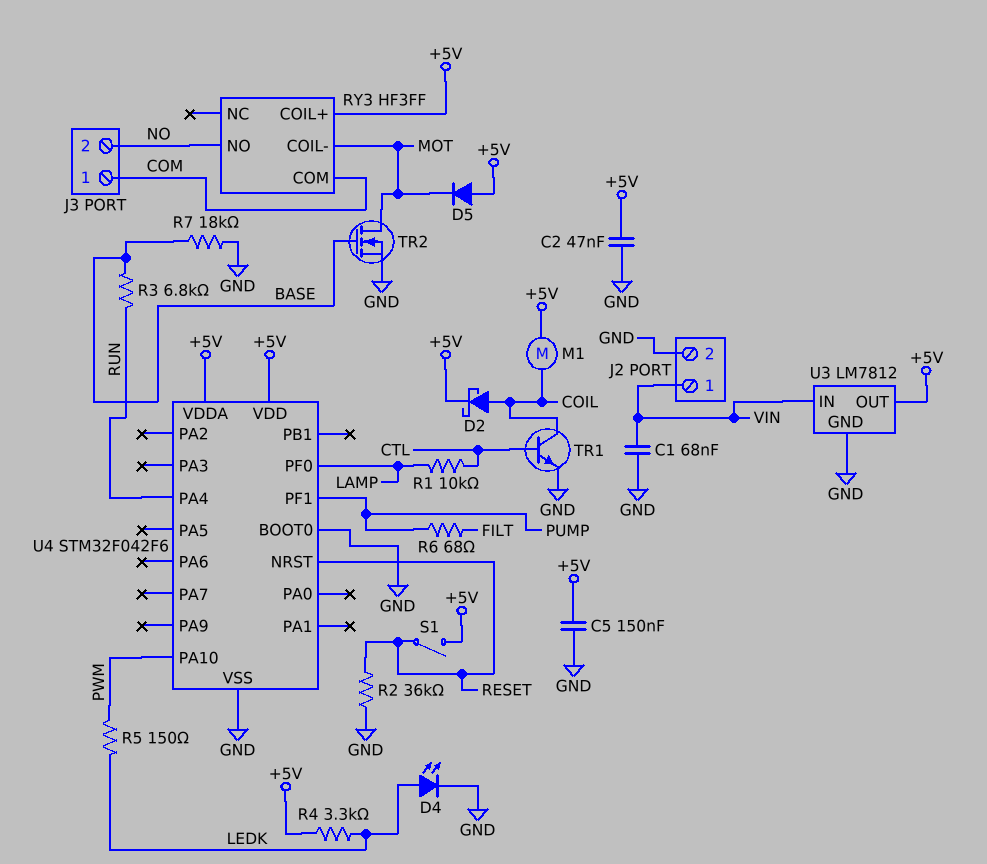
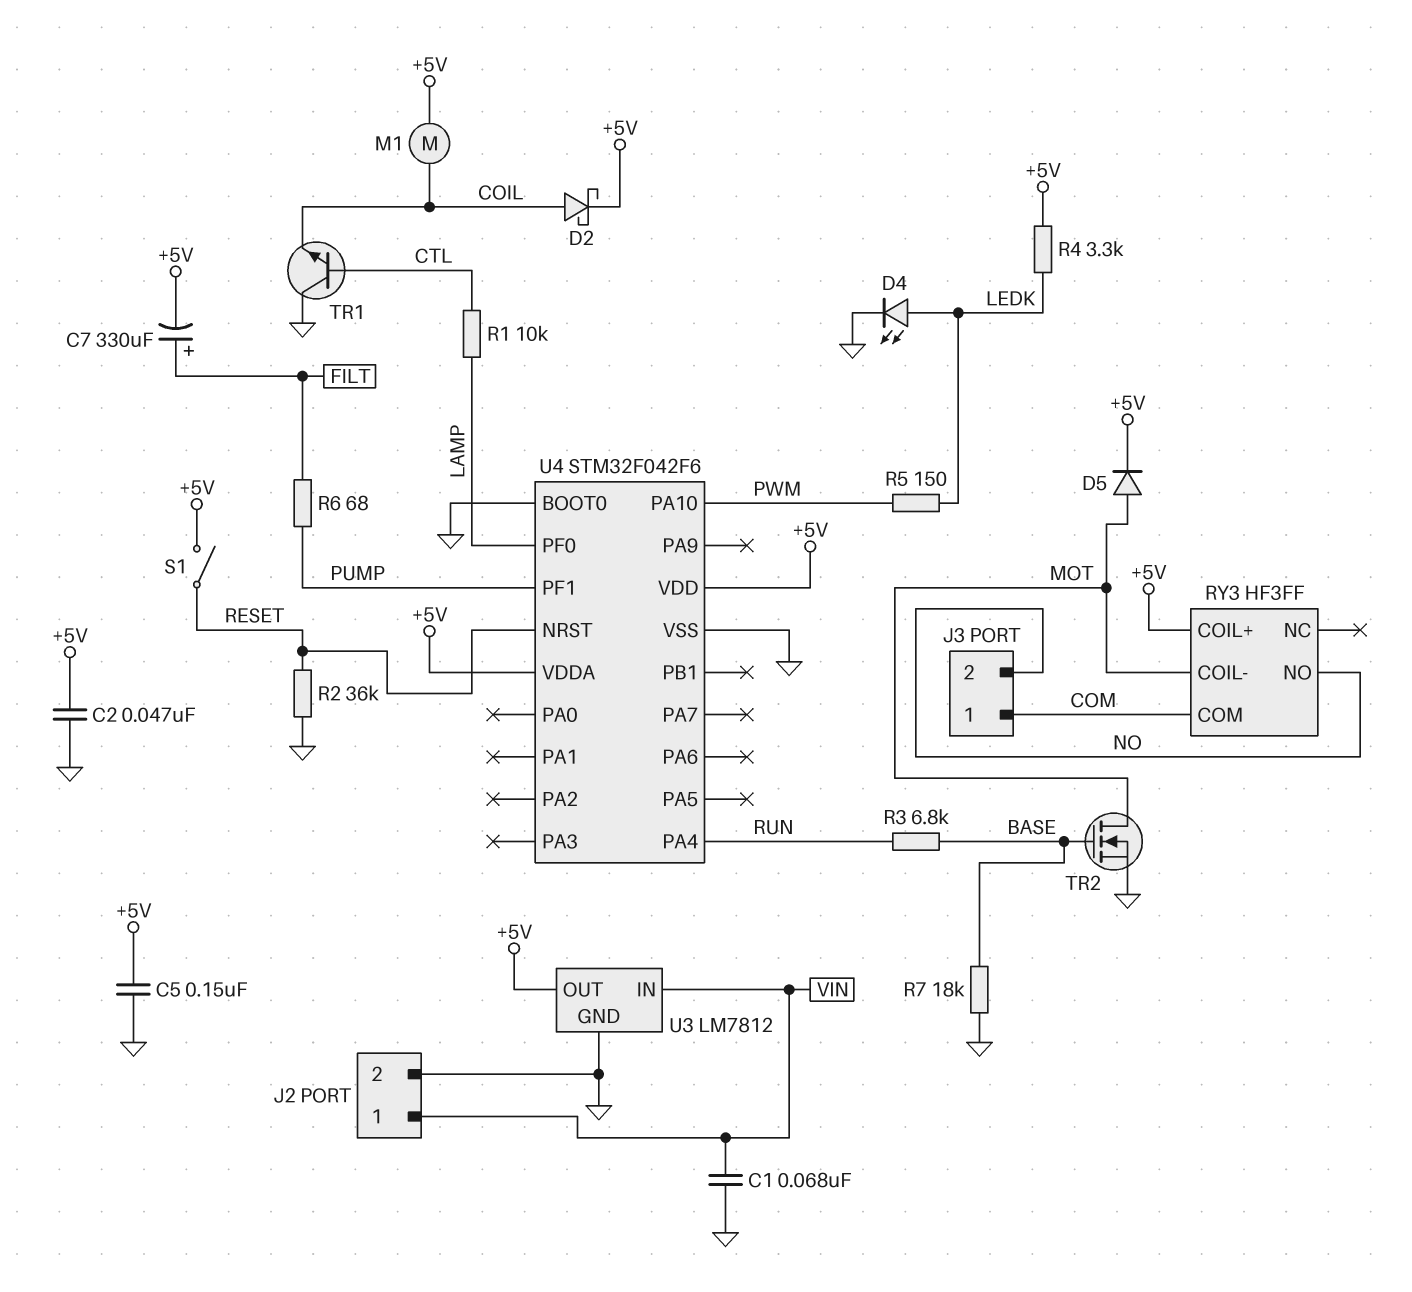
C7: none -> 330uF (plus FILT, minus +5V)
D5: diode (A +5V, K MOT) -> diode (A MOT, K +5V)
TR1: NPN (B CTL, C COIL, E GND) -> NPN (B CTL, C GND, E COIL)

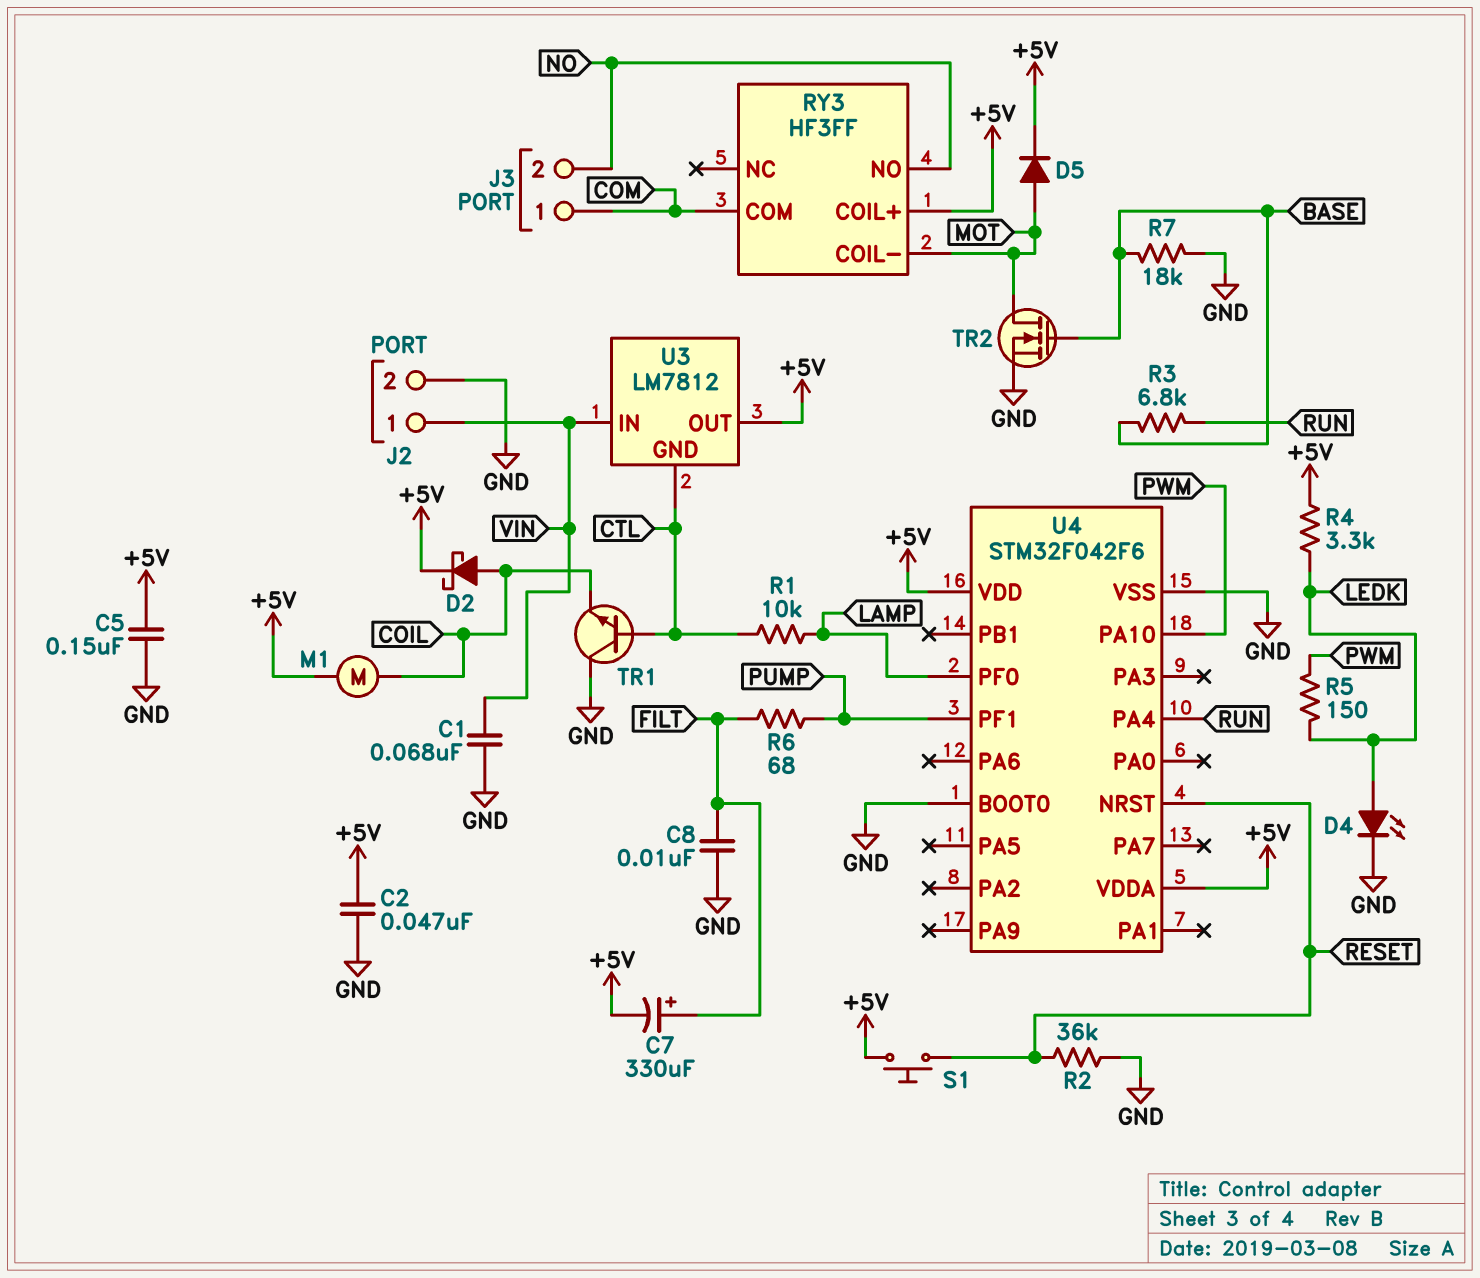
C8: none -> 10nF (FILT, GND)
S1: switch (+5V, RESET) -> button (+5V, RESET)
U3 pin GND: GND -> CTL

